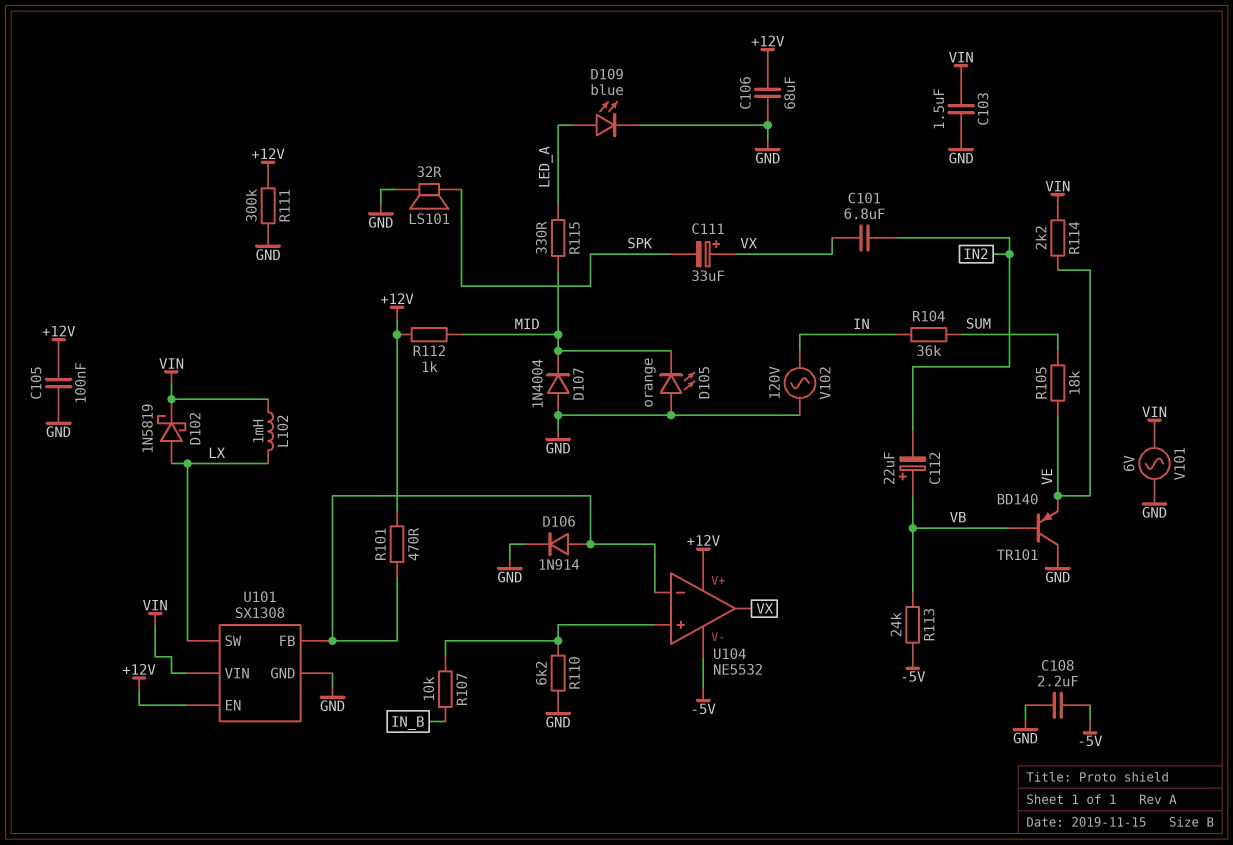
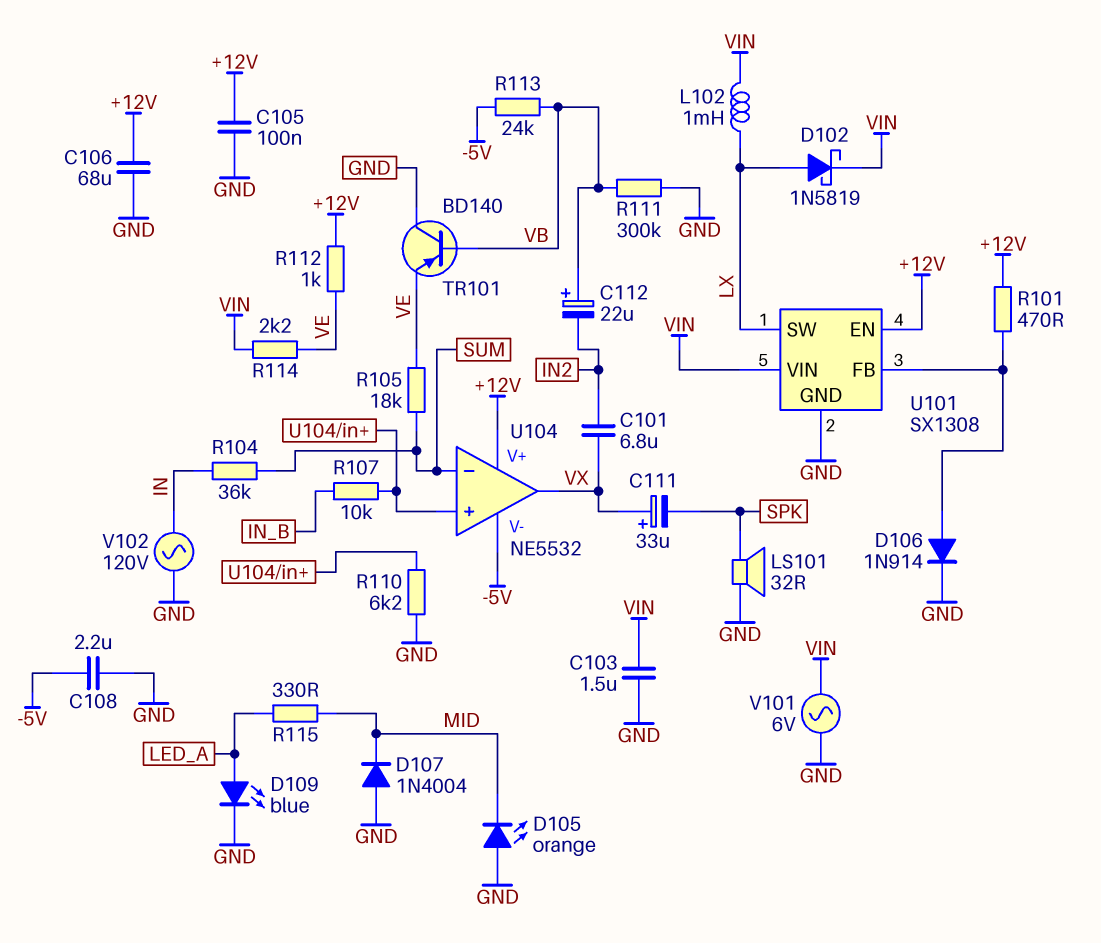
R111: 300k (+12V, GND) -> 300k (GND, VB)
R112: 1k (+12V, MID) -> 1k (+12V, VE)
U104 pin in-: U101/FB -> SUM

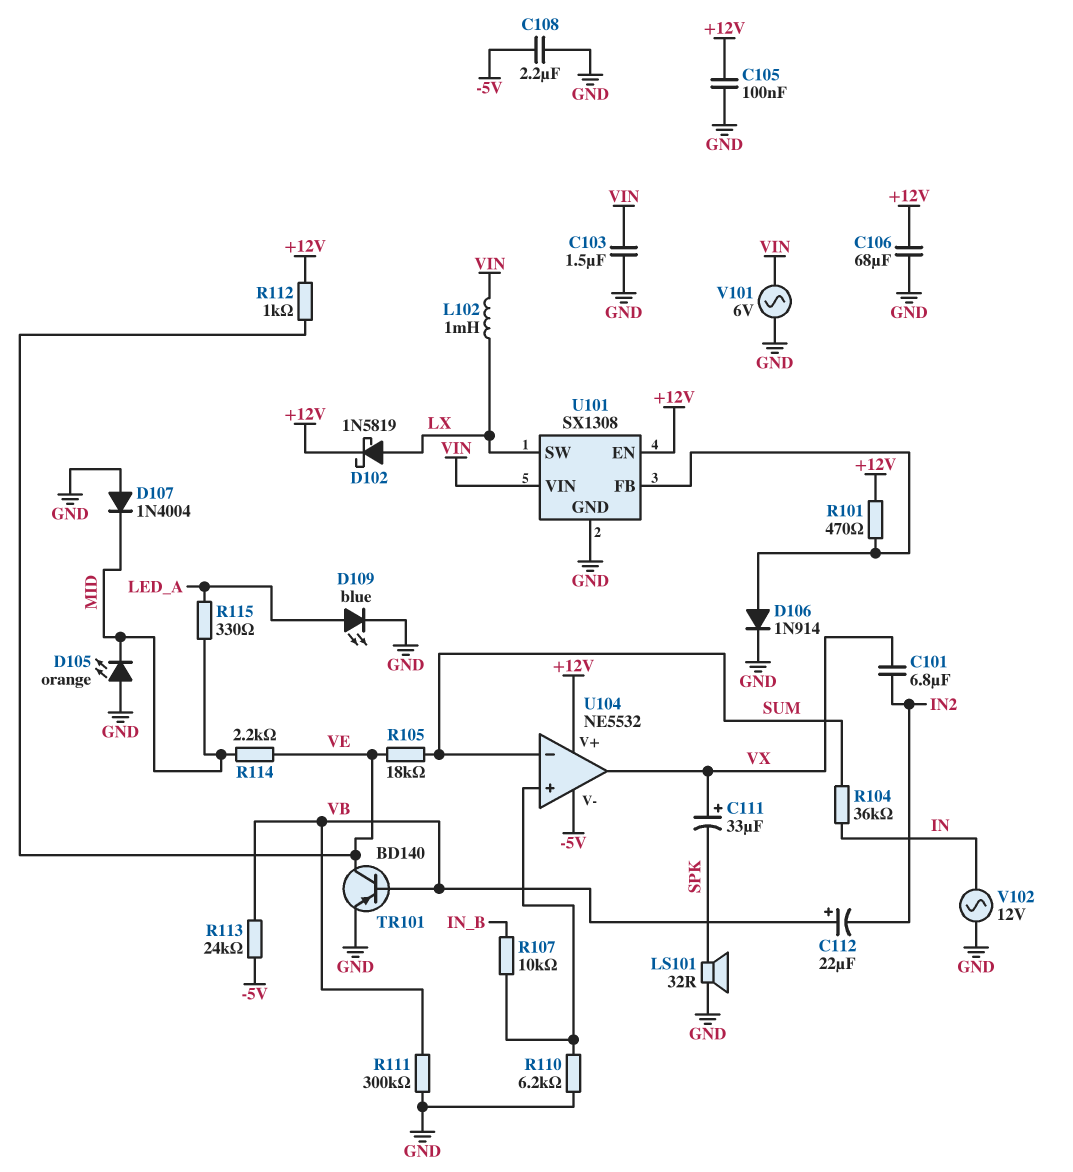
D102: schottky 1N5819 (A LX, K VIN) -> schottky 1N5819 (A LX, K +12V)
R114: 2.2k (VE, VIN) -> 2.2k (MID, VE)
TR101: PNP BD140 (B VB, C GND, E VE) -> PNP BD140 (B VB, C VE, E GND)
V102: AC 120V (GND, IN) -> AC 12V (GND, IN)

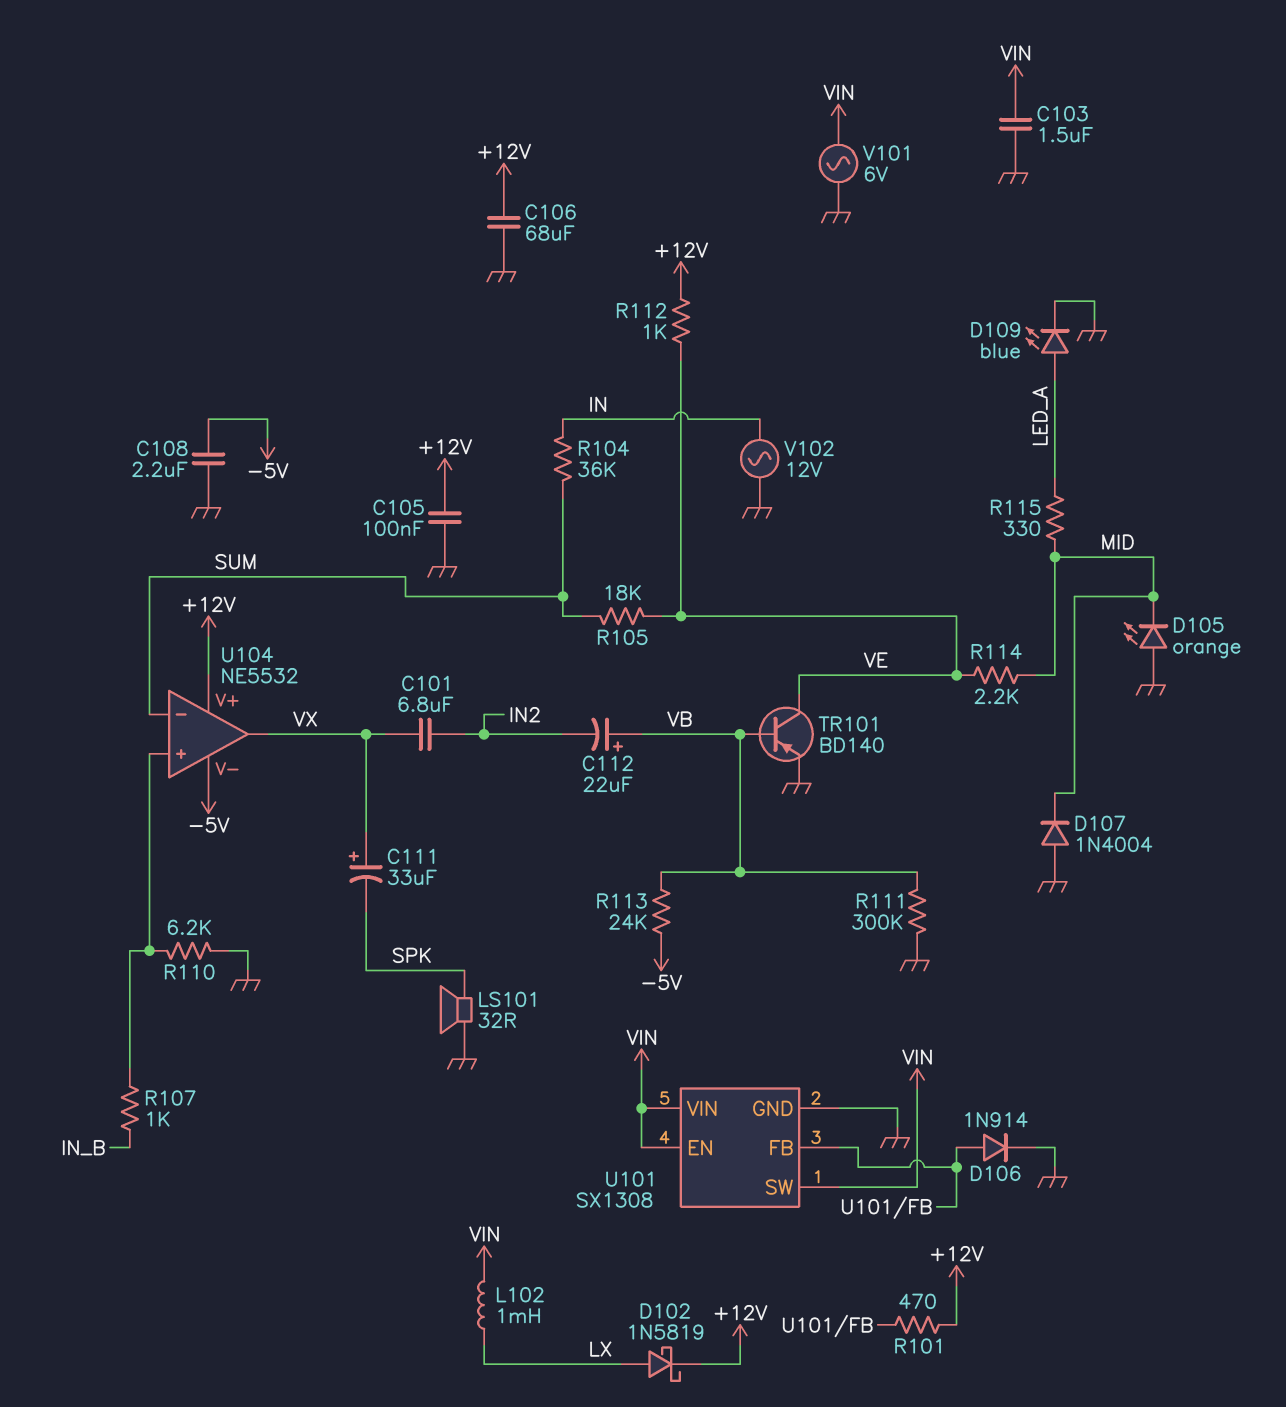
R107: 10k (IN_B, U104/in+) -> 1k (IN_B, U104/in+)
U101 pin EN: +12V -> VIN
U101 pin SW: LX -> VIN

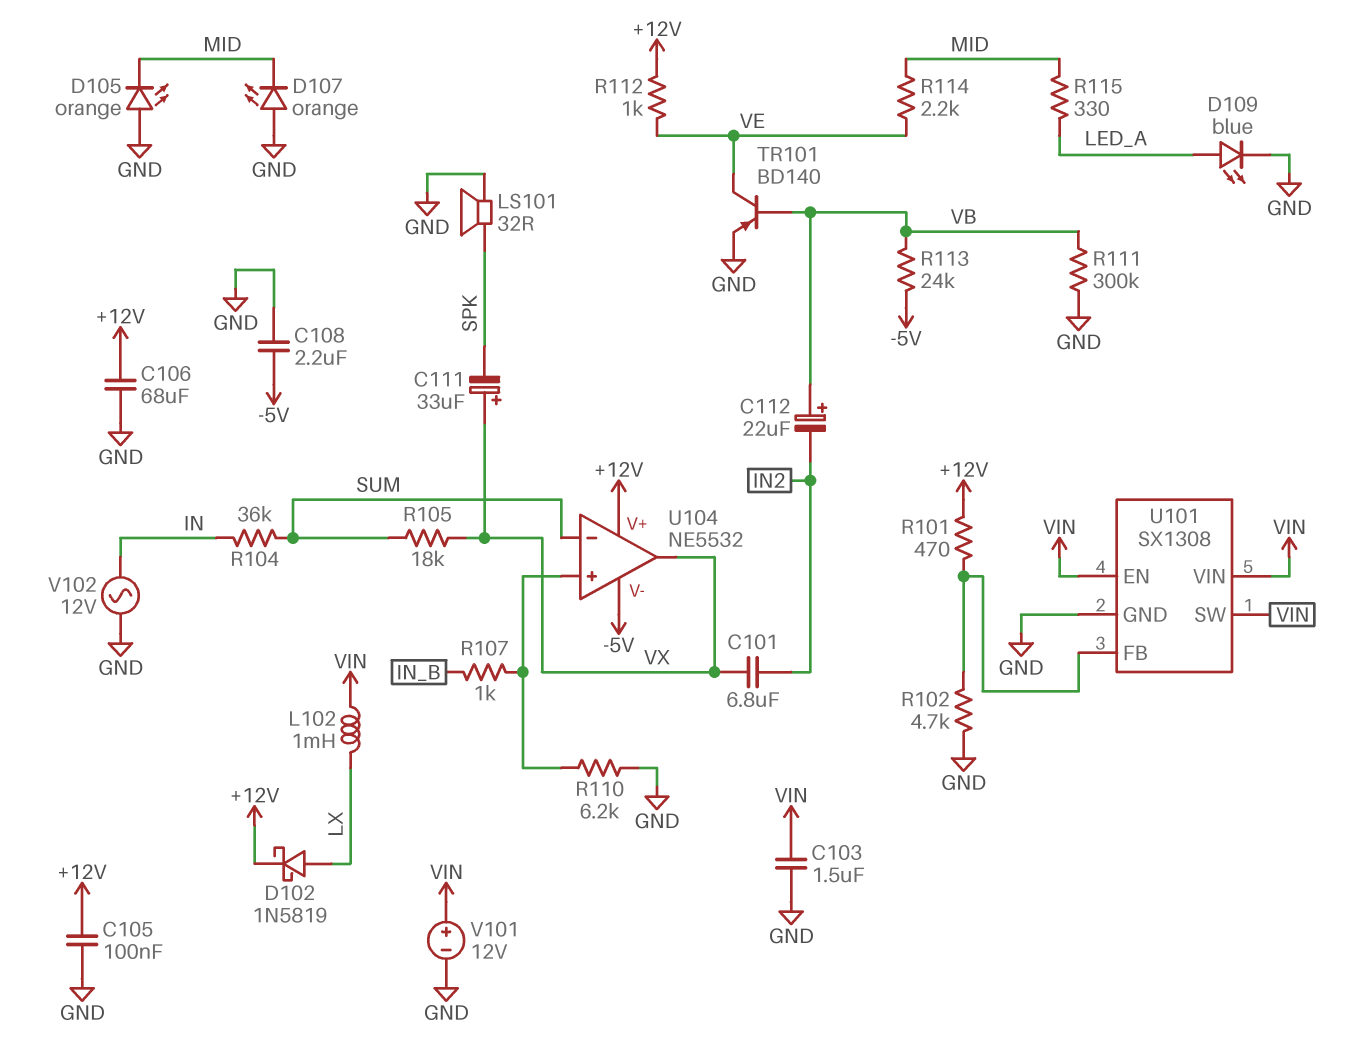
D106: diode 1N914 (A U101/FB, K GND) -> none
D107: diode 1N4004 (A GND, K MID) -> LED orange (A GND, K MID)
R102: none -> 4.7k (GND, U101/FB)
R105: 18k (SUM, VE) -> 18k (SUM, VX)
V101: AC 6V (GND, VIN) -> 12V (plus VIN, minus GND)

